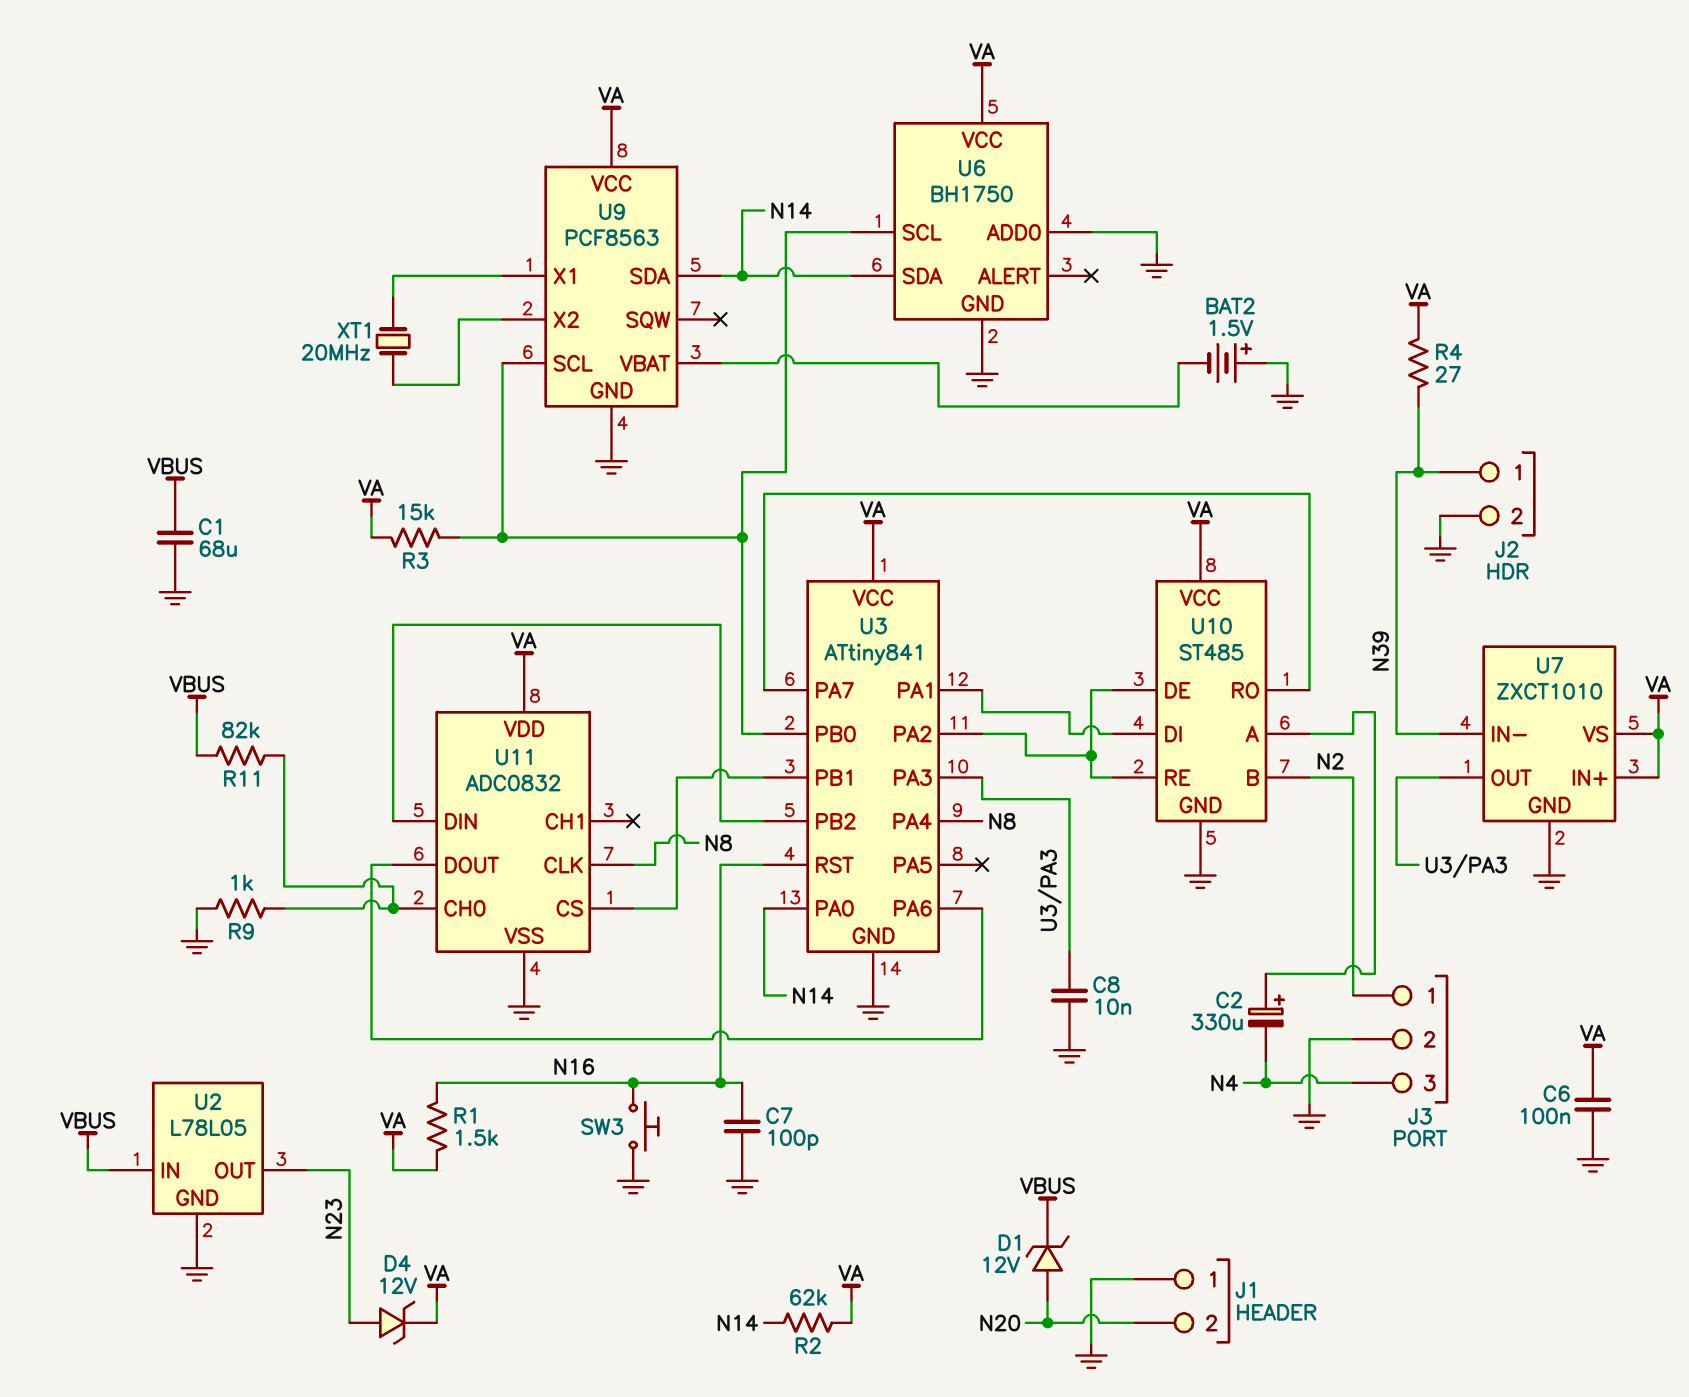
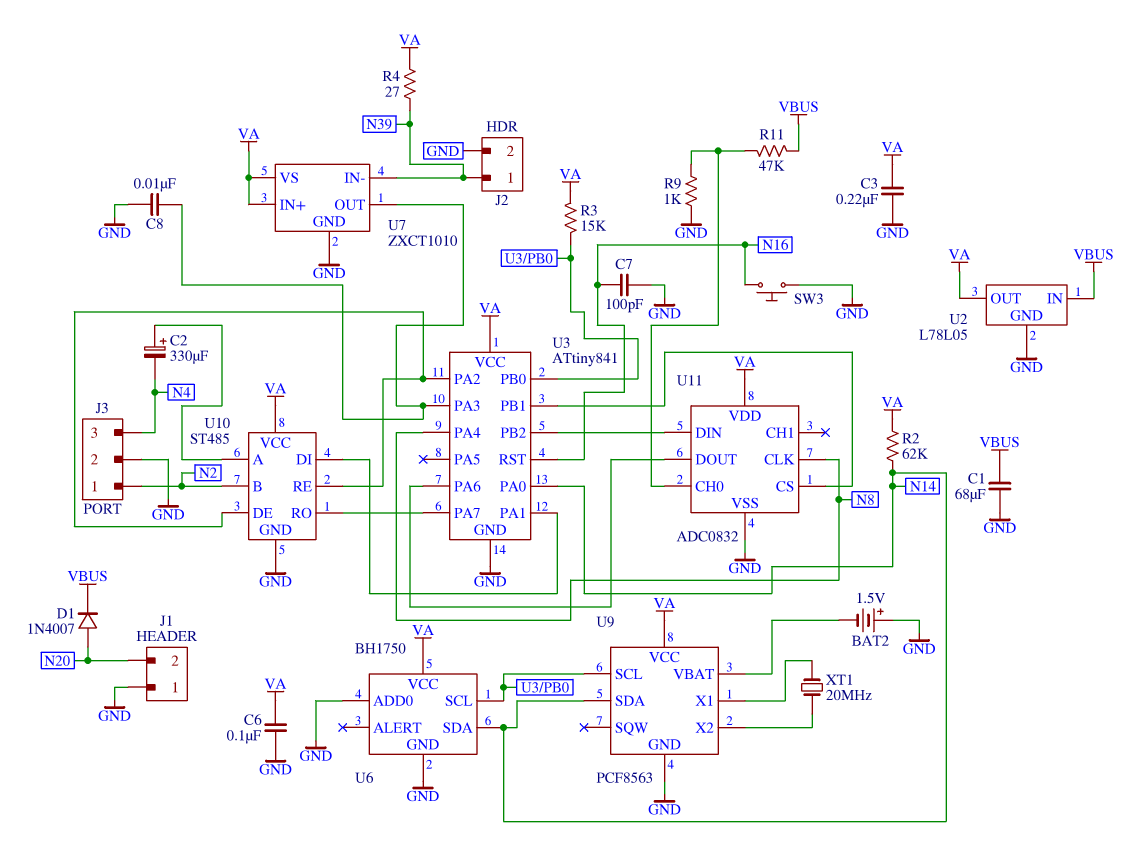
C3: none -> 220nF (GND, VA)
D1: zener 12V (A N20, K VBUS) -> diode 1N4007 (A N20, K VBUS)
D4: zener 12V (A N23, K VA) -> none
R1: 1.5k (N16, VA) -> none
R11: 82k (U11/CH0, VBUS) -> 47k (U11/CH0, VBUS)
U2 pin OUT: N23 -> VA

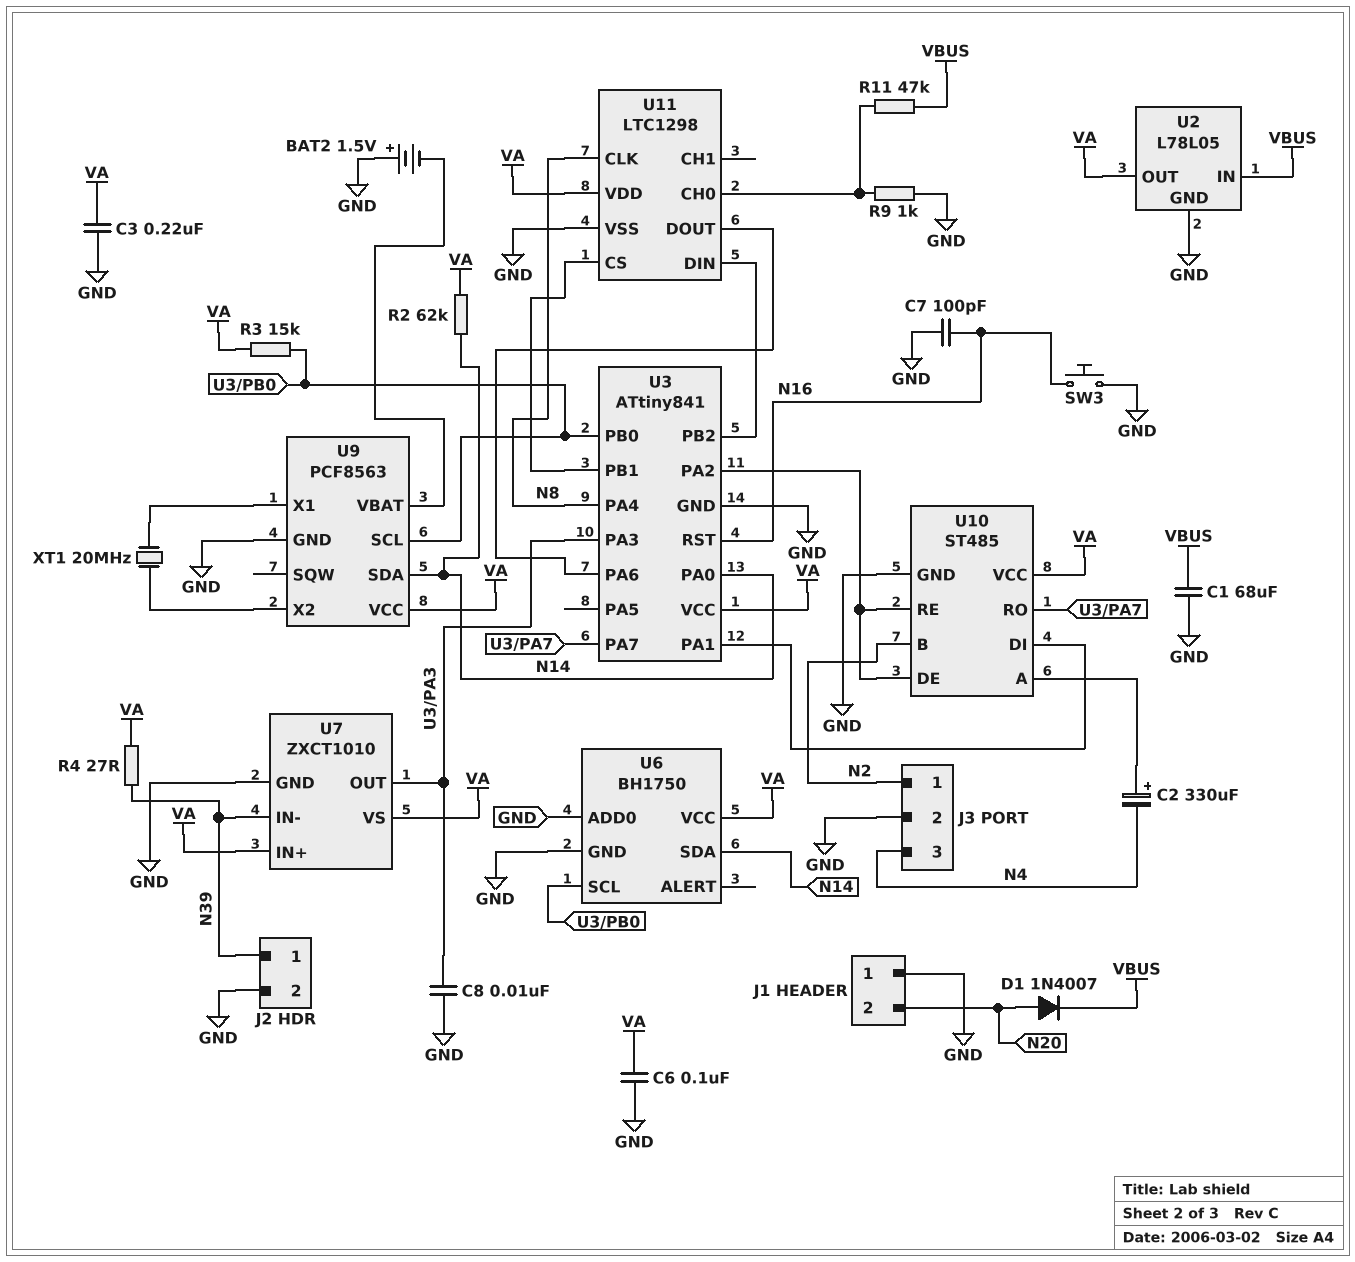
U11: ADC0832 -> LTC1298

